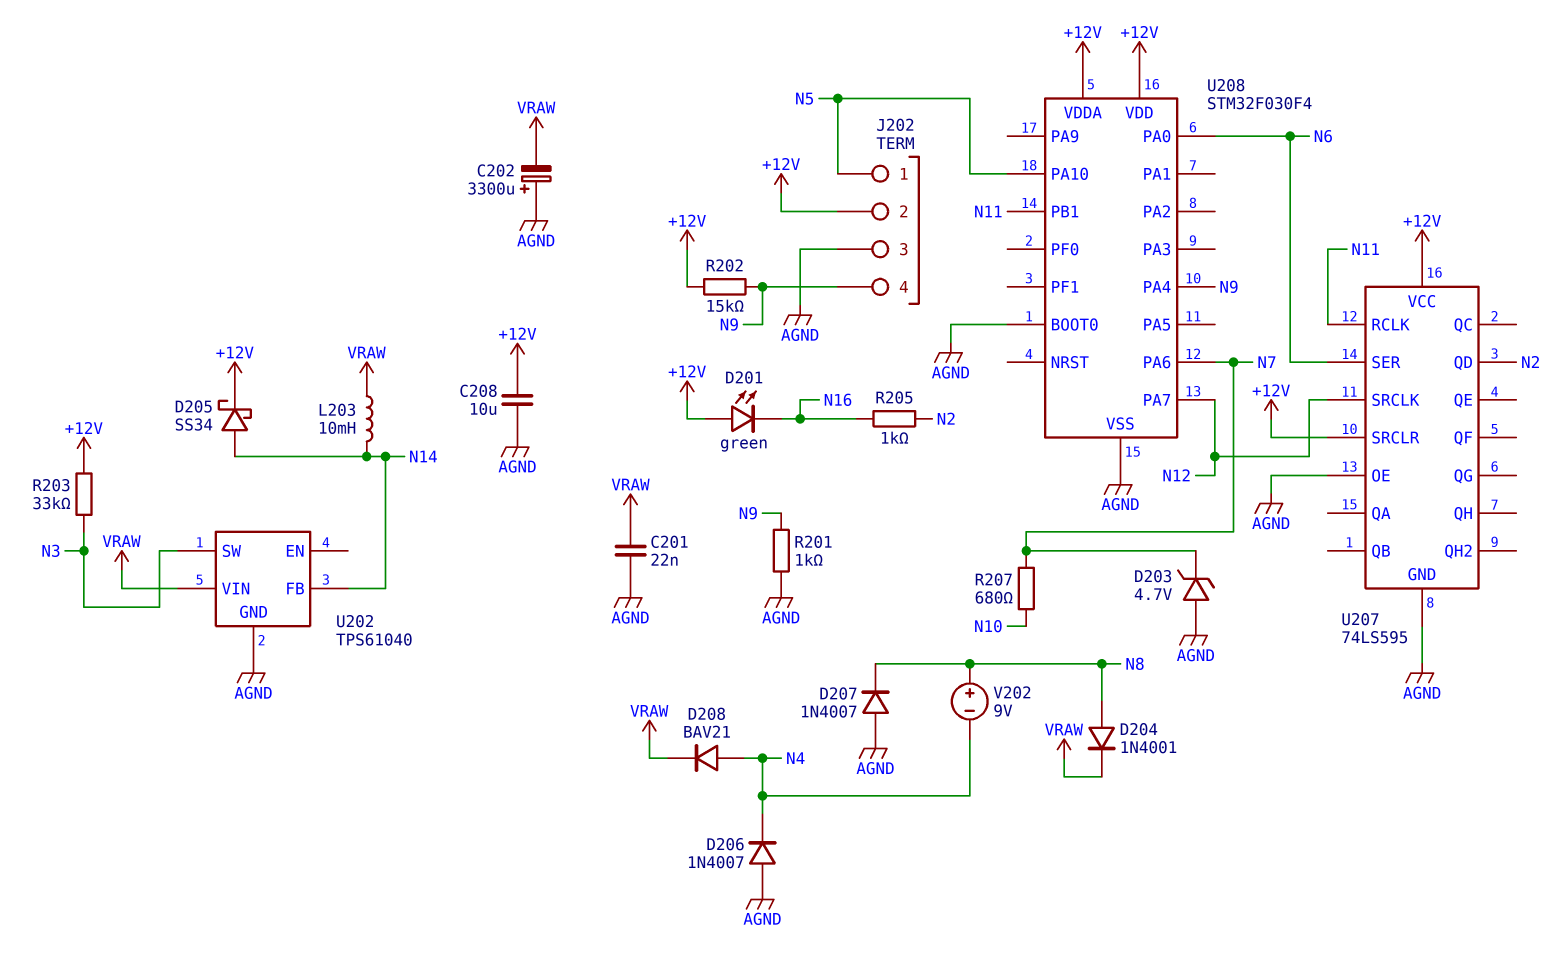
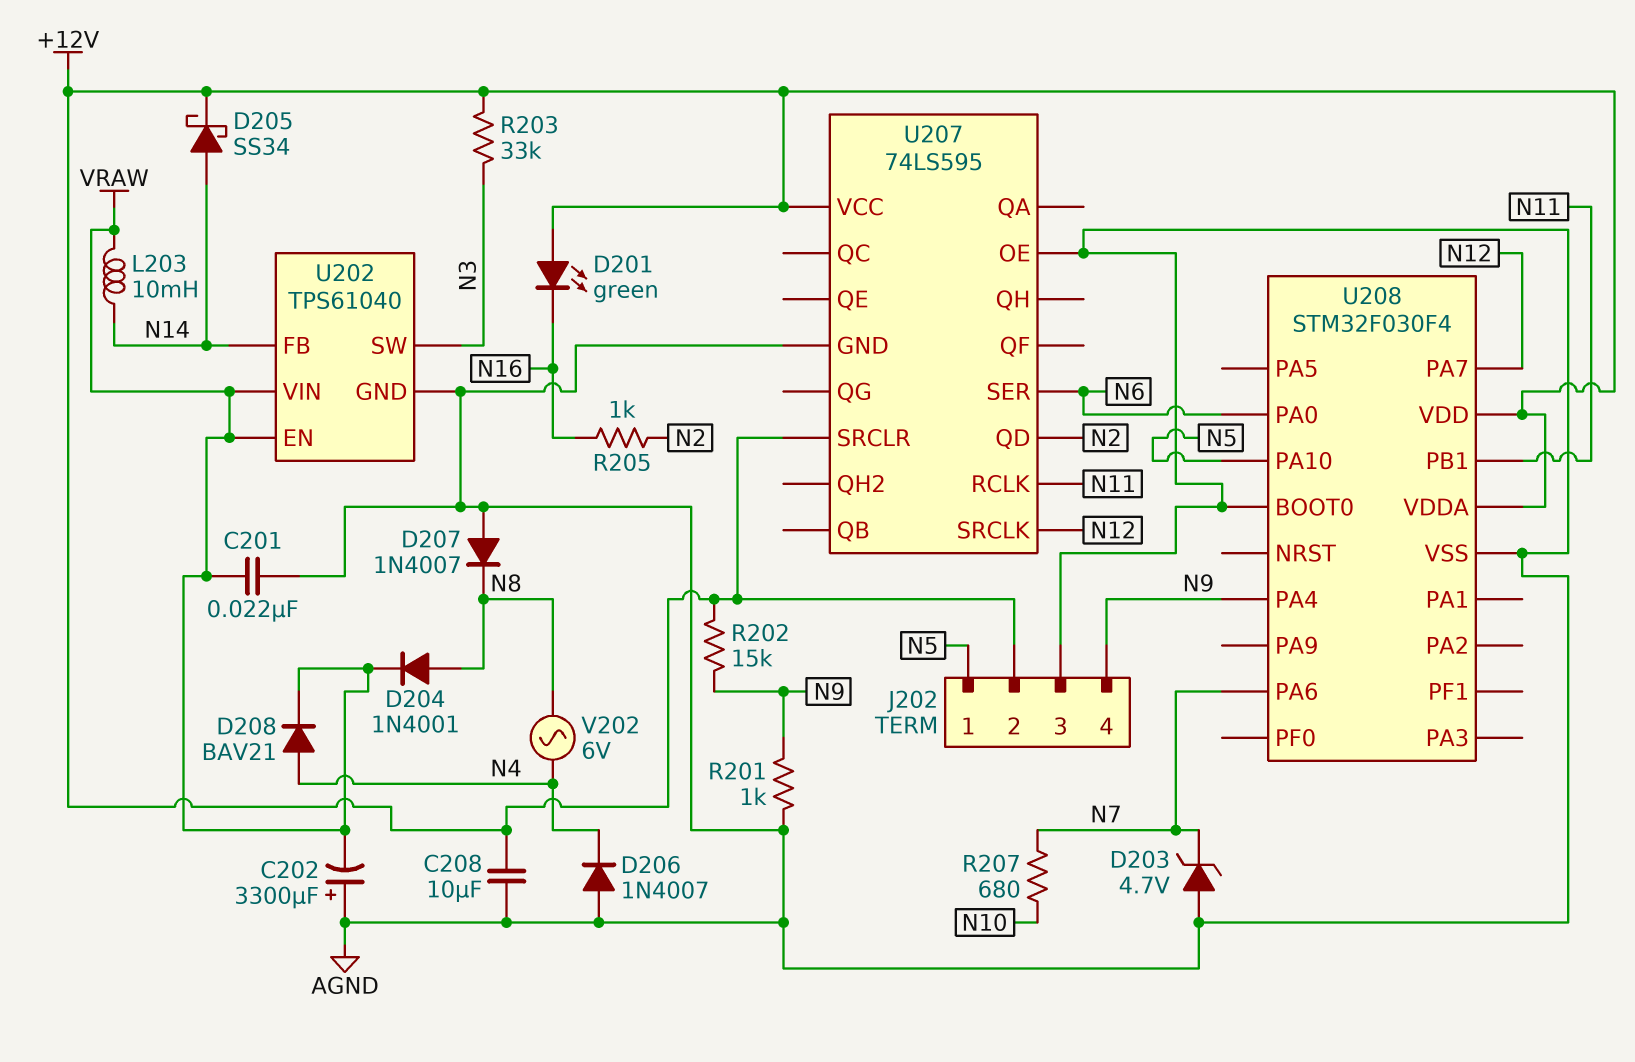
U202 pin EN: none -> VRAW
V202: 9V (plus N8, minus N4) -> AC 6V (N4, N8)

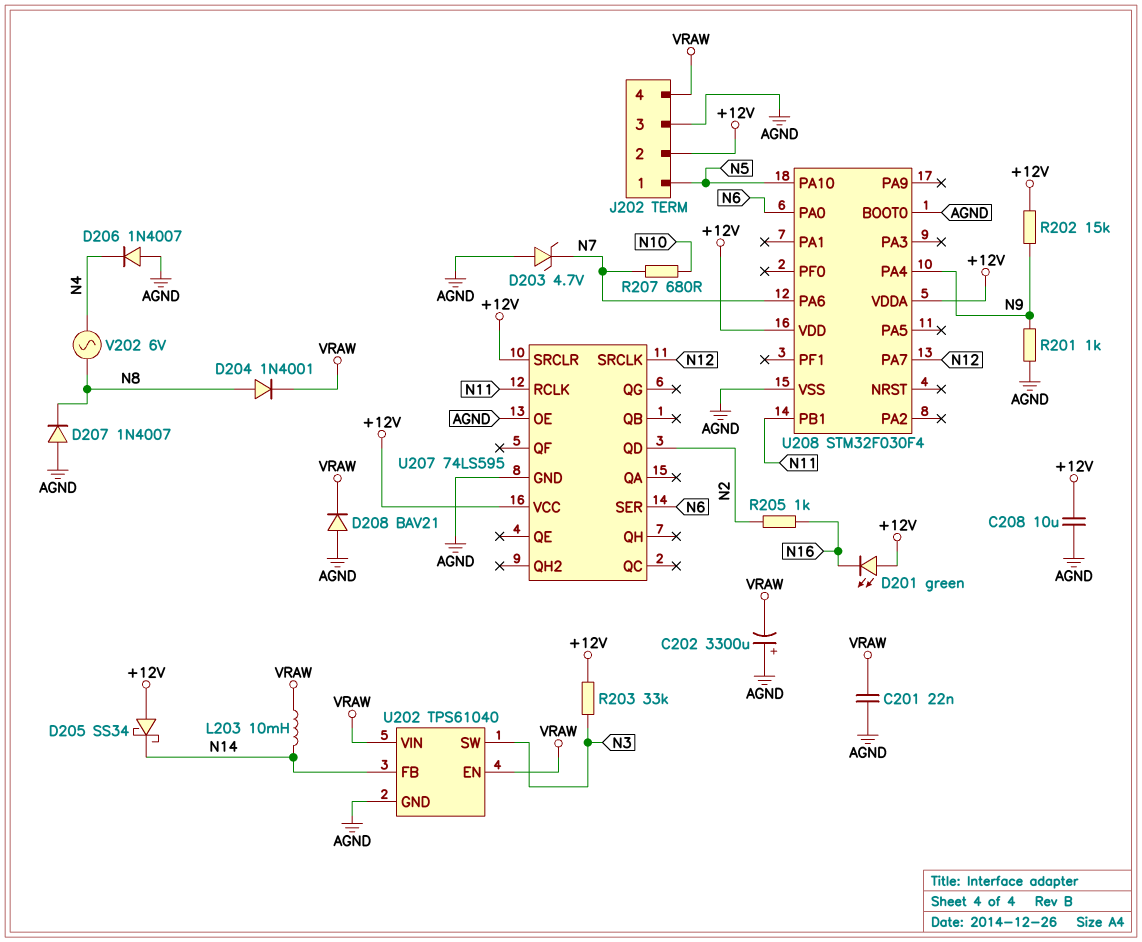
D205: schottky SS34 (A N14, K +12V) -> schottky SS34 (A +12V, K N14)
D208: diode BAV21 (A N4, K VRAW) -> diode BAV21 (A AGND, K VRAW)
J202 pin 4: N9 -> VRAW

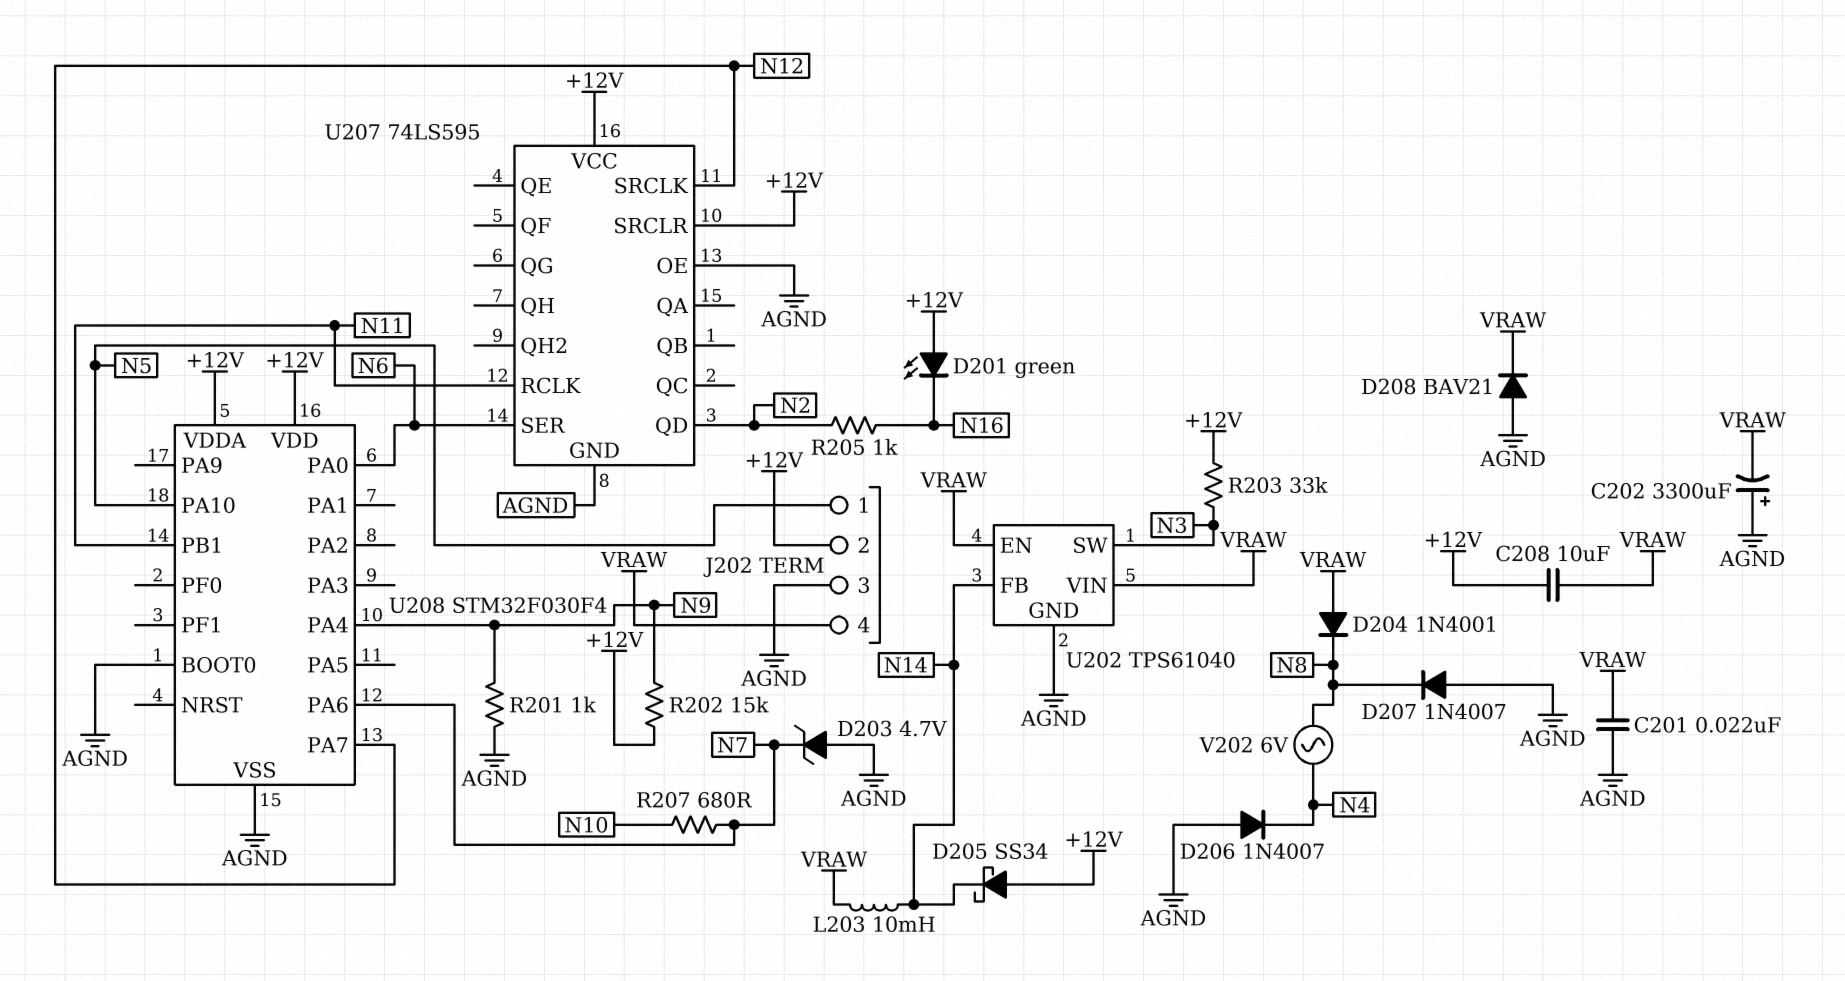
C208: 10uF (+12V, AGND) -> 10uF (+12V, VRAW)
D204: diode 1N4001 (A N8, K VRAW) -> diode 1N4001 (A VRAW, K N8)

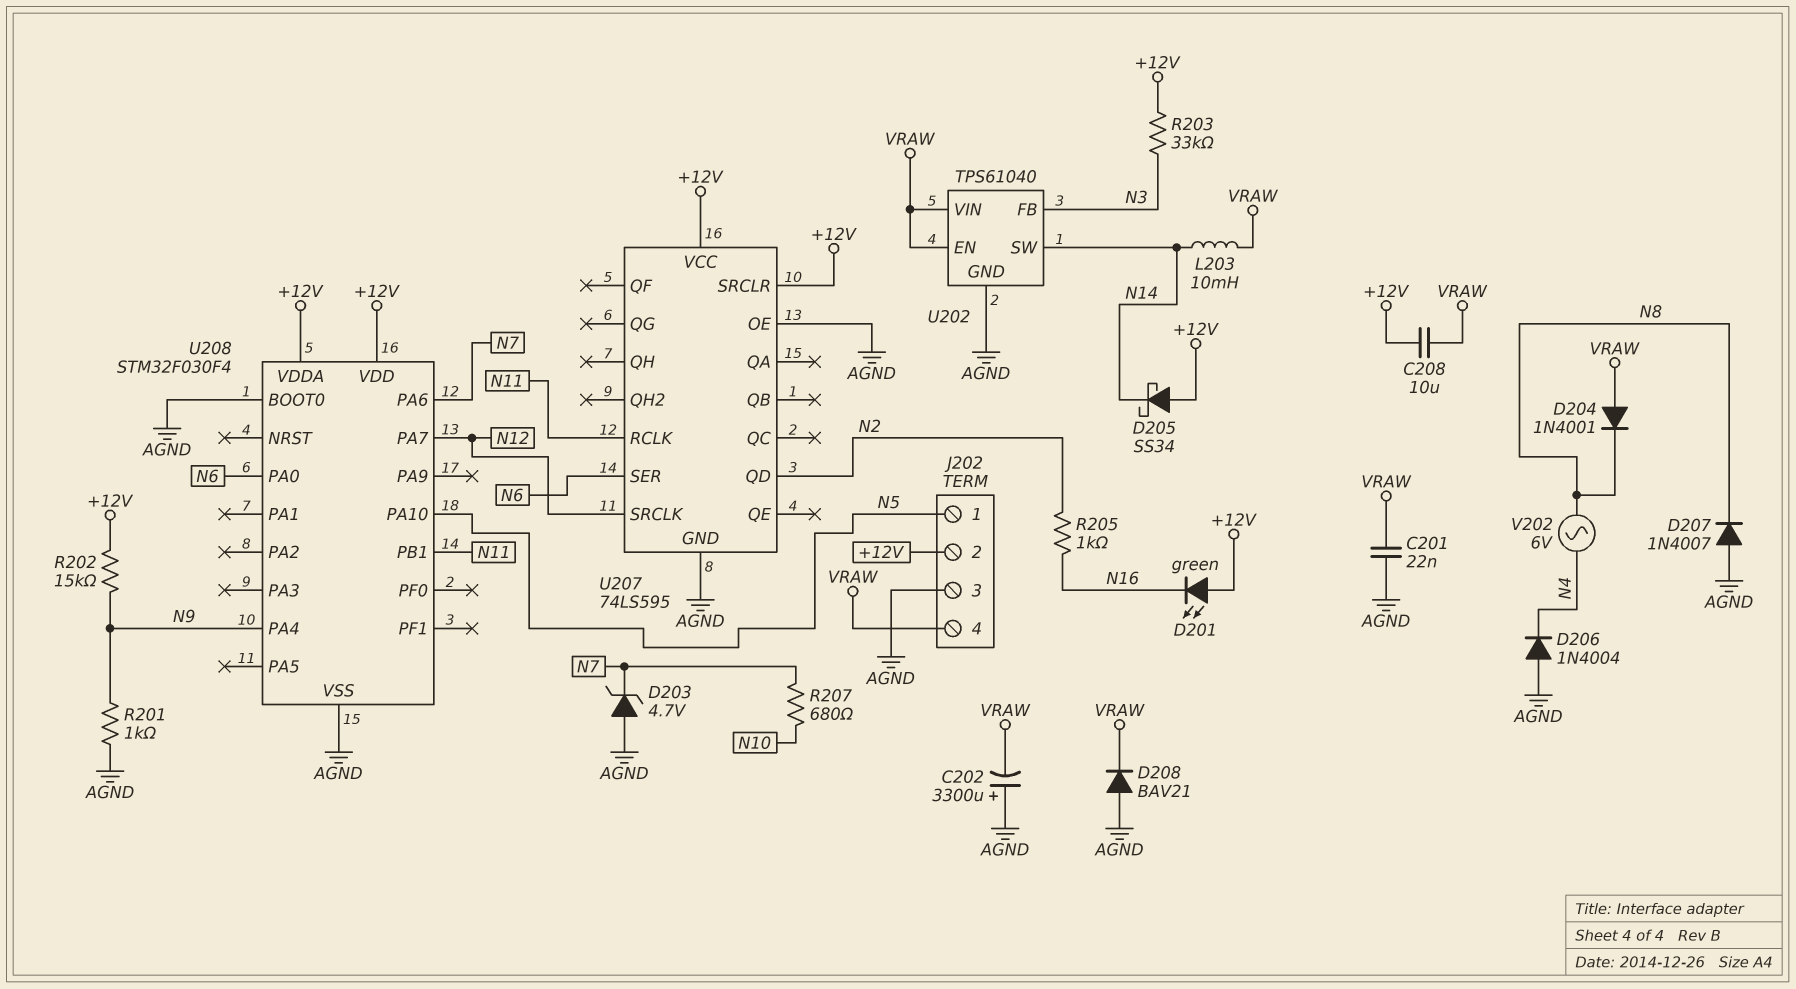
D206: diode 1N4007 (A AGND, K N4) -> diode 1N4004 (A AGND, K N4)
U202 pin FB: N14 -> N3
U202 pin SW: N3 -> N14

